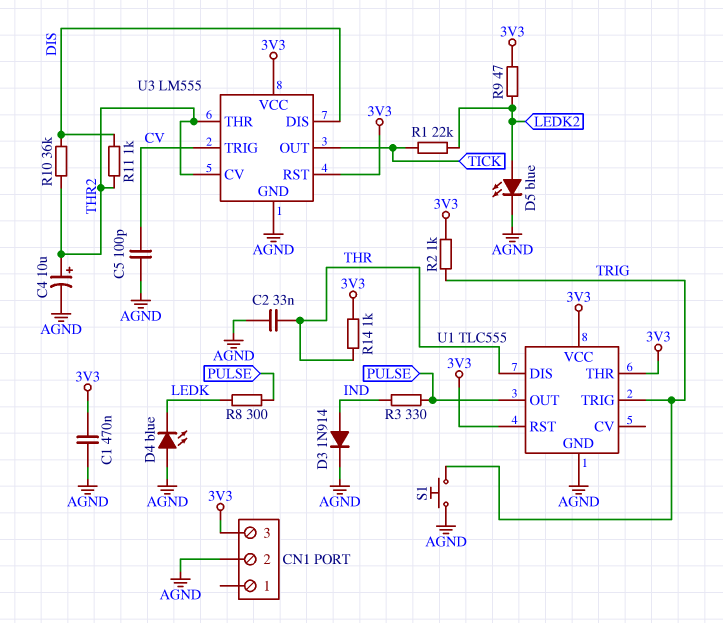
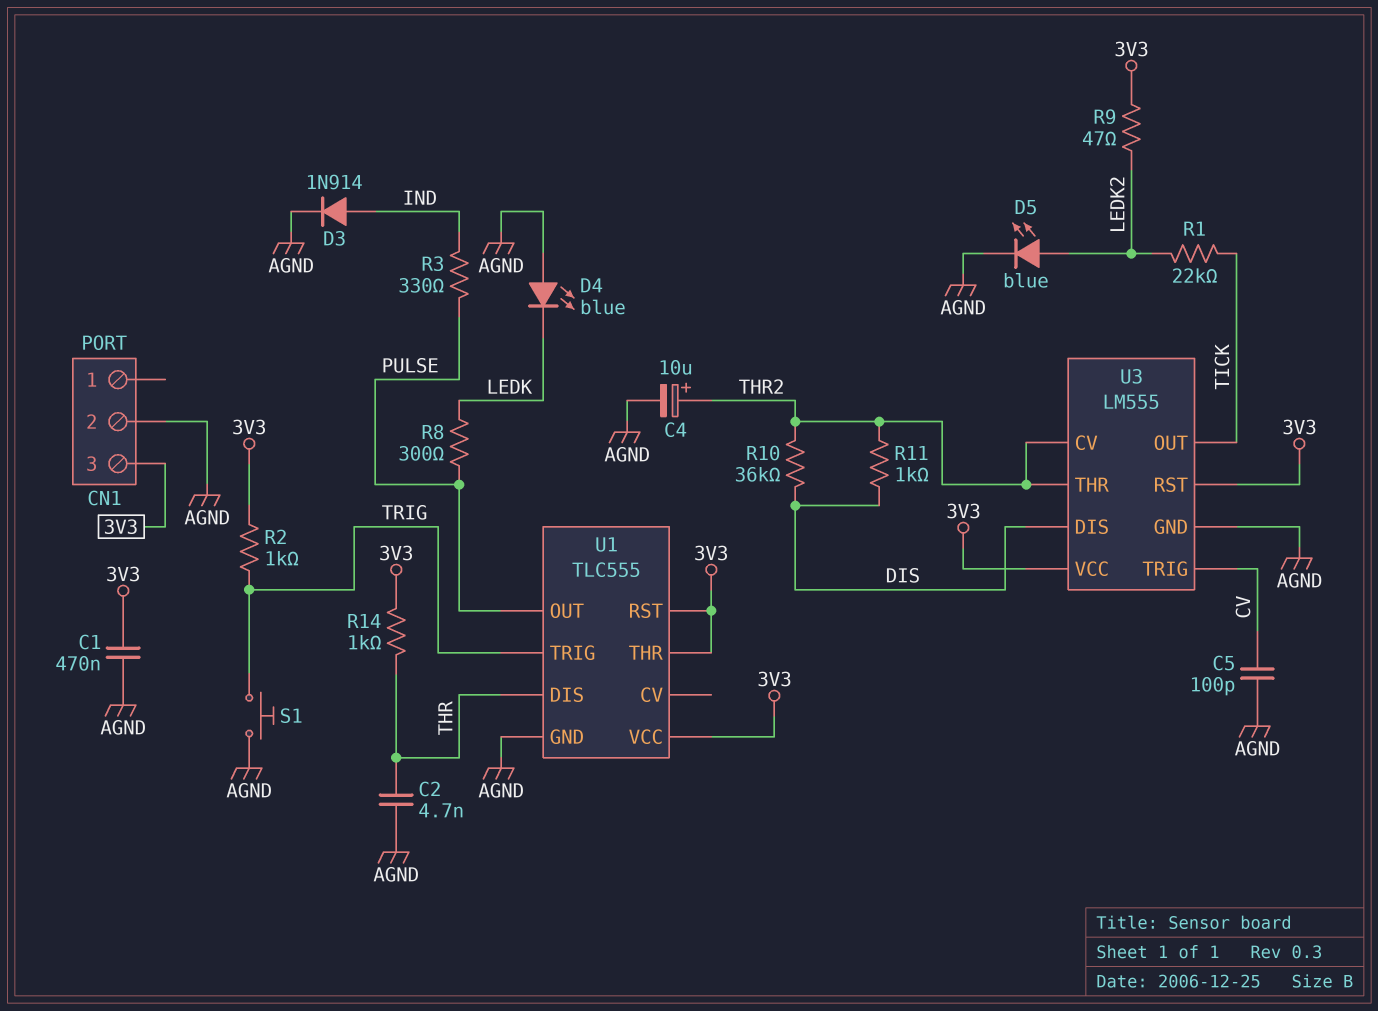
C2: 33nF (AGND, THR) -> 4.7nF (AGND, THR)

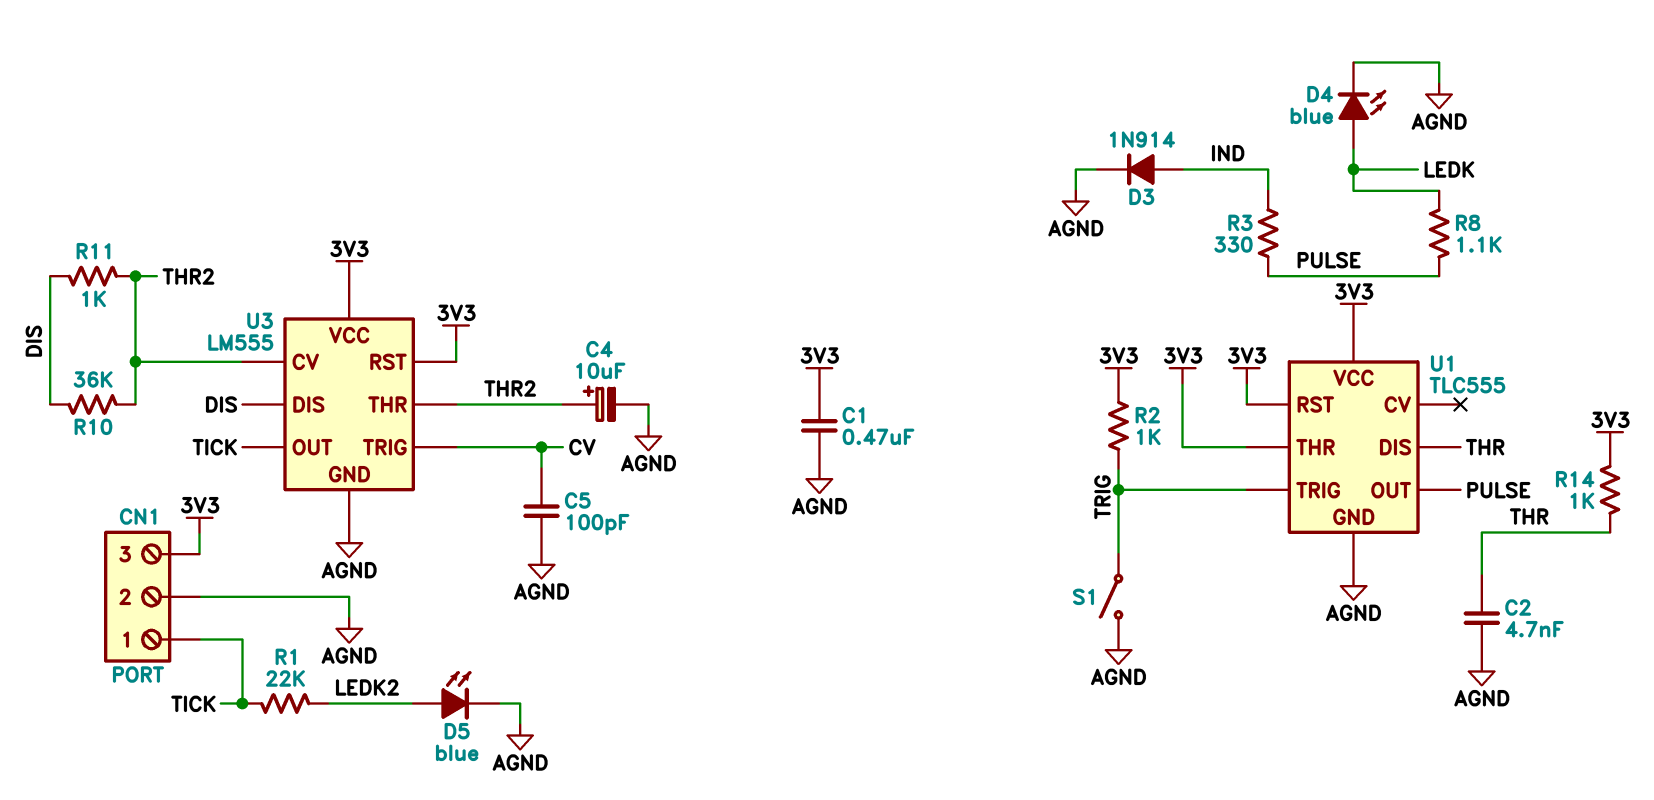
CN1 pin 1: none -> TICK
D4: LED blue (A AGND, K LEDK) -> LED blue (A LEDK, K AGND)
R8: 300 (LEDK, PULSE) -> 1.1k (LEDK, PULSE)
R9: 47 (3V3, LEDK2) -> none
S1: button (AGND, TRIG) -> switch (AGND, TRIG)

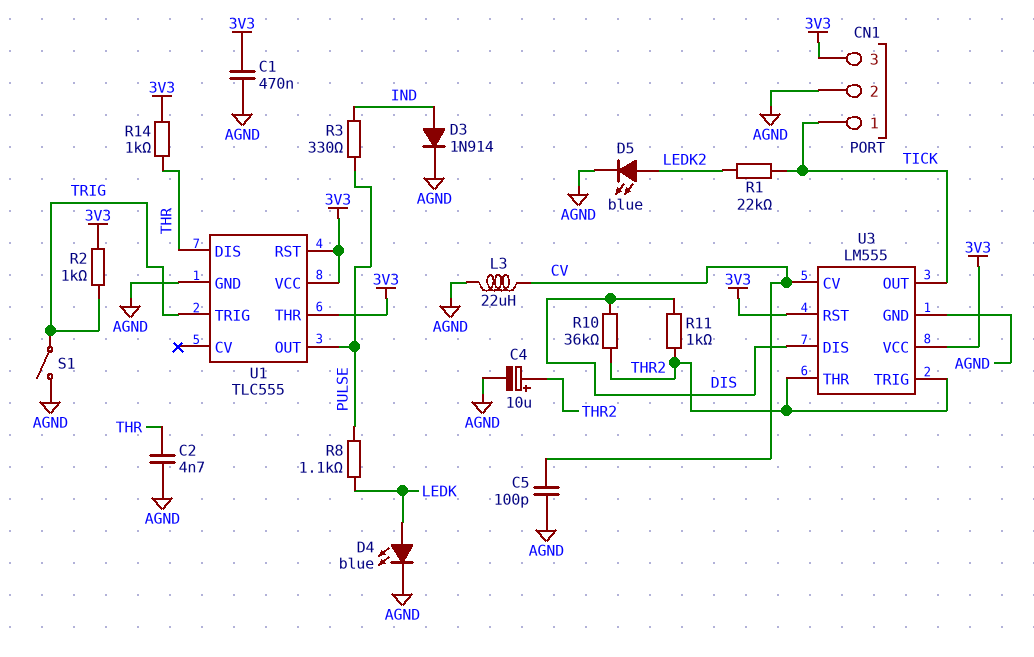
L3: none -> 22uH (AGND, CV)
U3 pin CV: THR2 -> CV
U3 pin TRIG: CV -> THR2

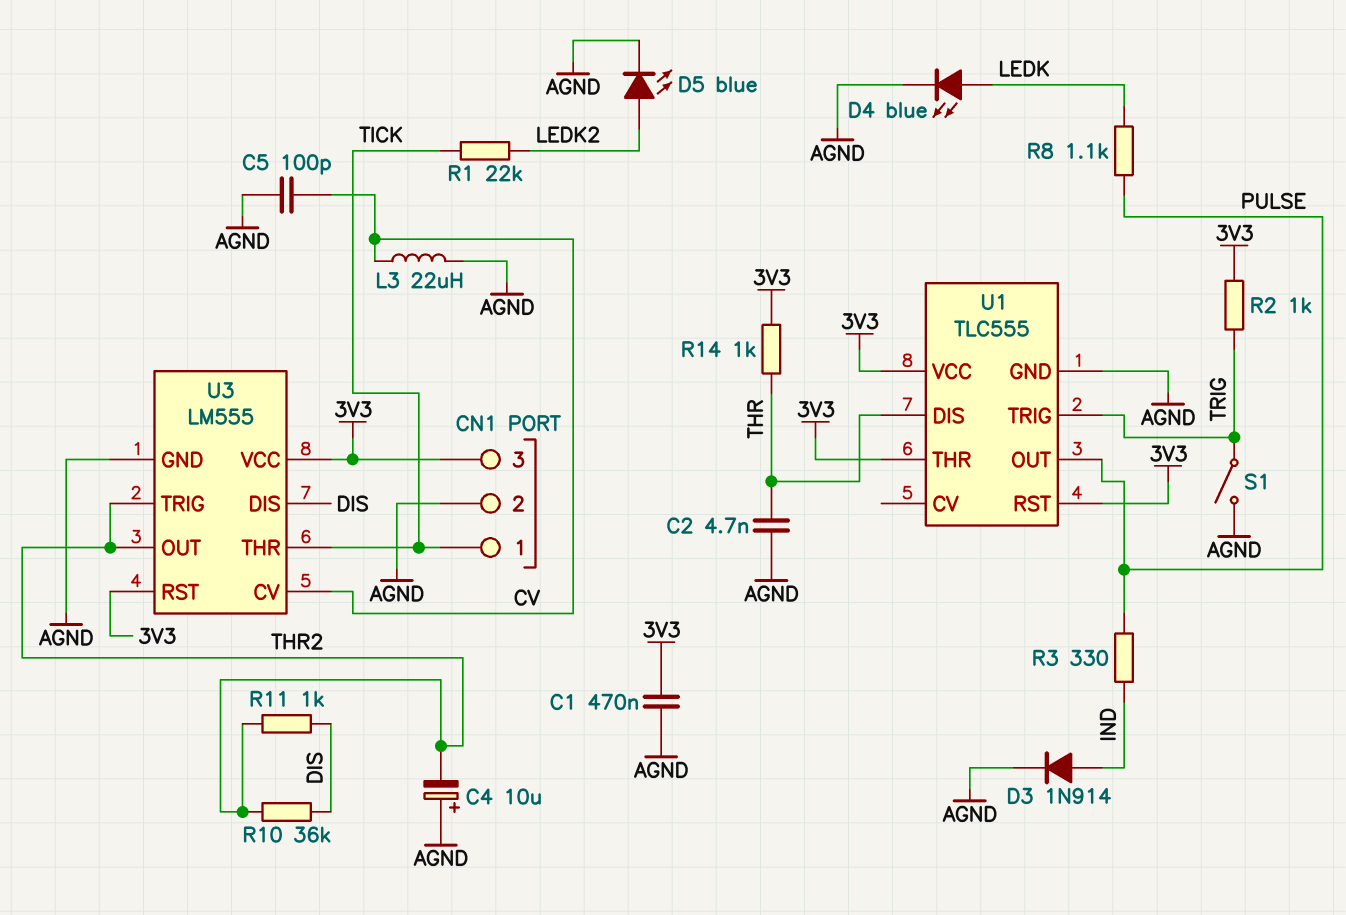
C4: 10uF (plus THR2, minus AGND) -> 10uF (plus AGND, minus THR2)
U3 pin OUT: TICK -> THR2
U3 pin THR: THR2 -> TICK

